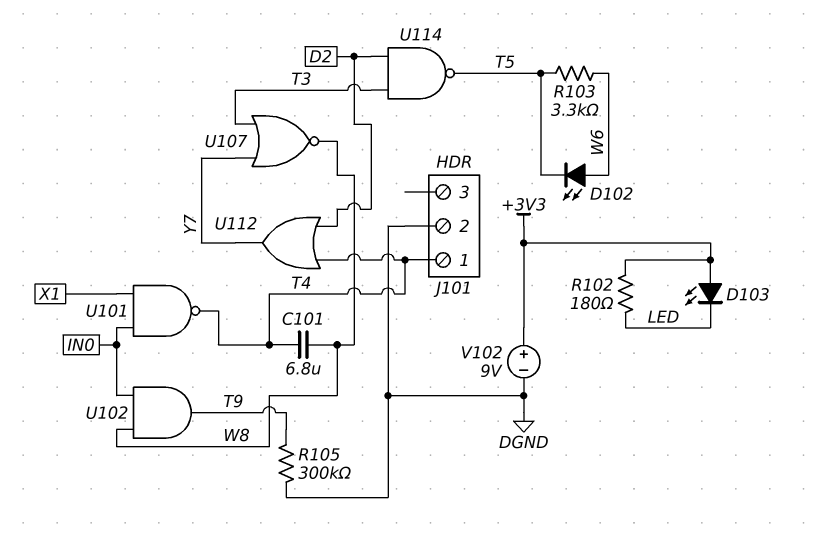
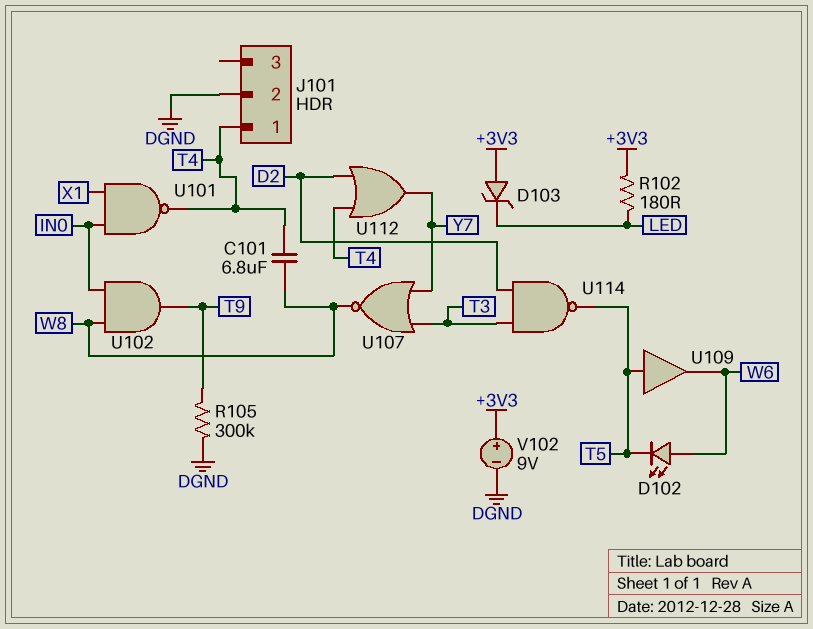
D103: LED (A +3V3, K LED) -> zener (A +3V3, K LED)
R103: 3.3k (T5, W6) -> none
U109: none -> buffer (in T5, out W6)

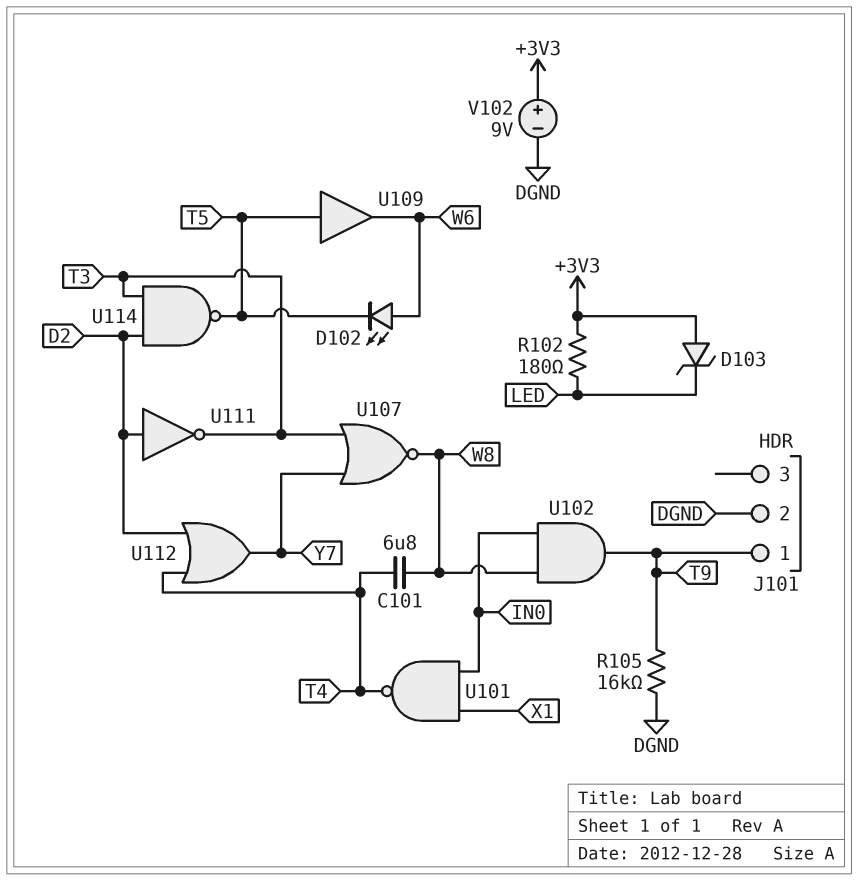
J101 pin 1: T4 -> T9
R105: 300k (DGND, T9) -> 16k (DGND, T9)
U111: none -> NOT (in D2, out T3)

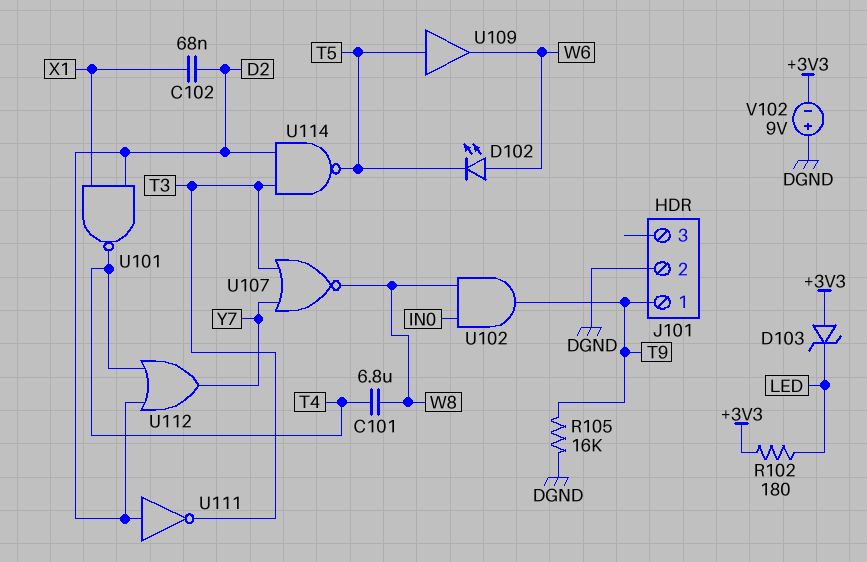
C102: none -> 68nF (D2, X1)
U101: NAND (in IN0, in X1, out T4) -> NAND (in D2, in X1, out T4)
V102: 9V (plus +3V3, minus DGND) -> 9V (plus DGND, minus +3V3)

